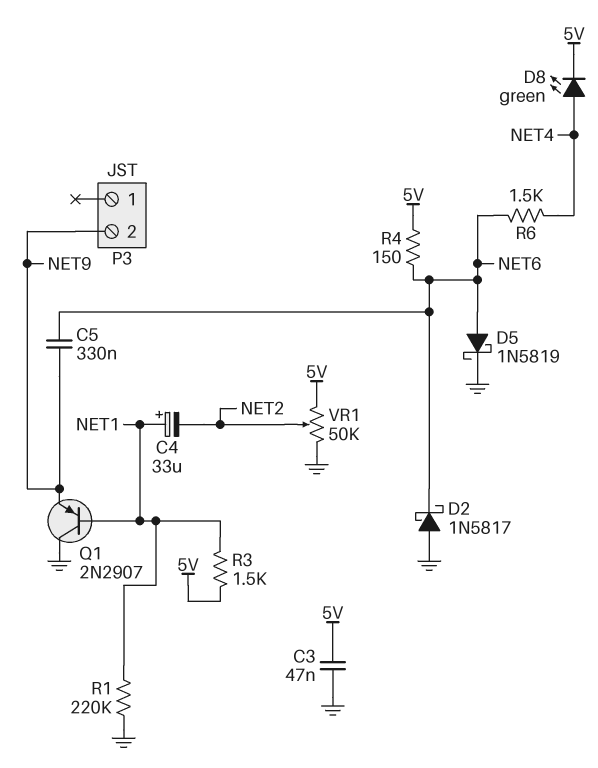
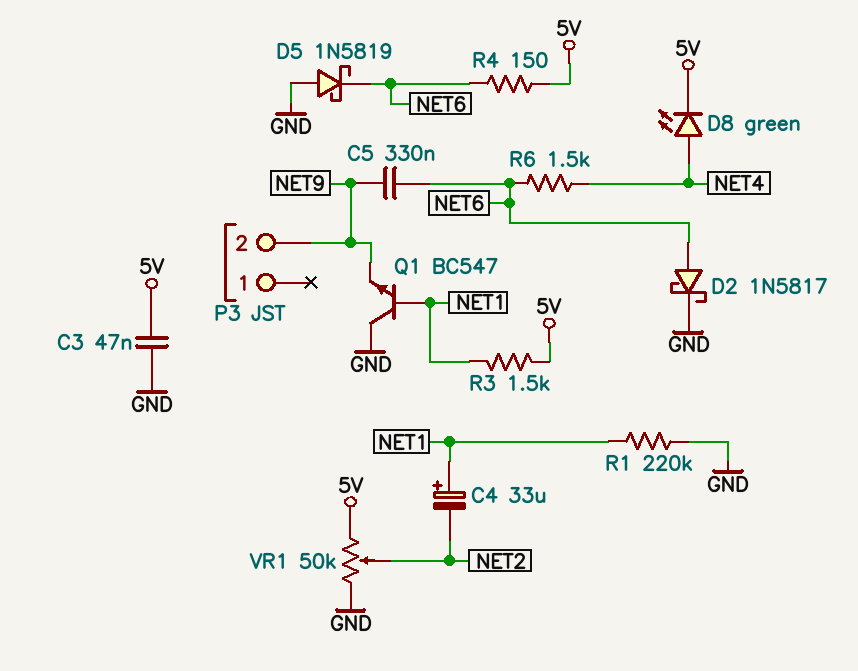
D2: schottky 1N5817 (A GND, K NET6) -> schottky 1N5817 (A NET6, K GND)
D5: schottky 1N5819 (A NET6, K GND) -> schottky 1N5819 (A GND, K NET6)
Q1: PNP 2N2907 (B NET1, C GND, E NET9) -> NPN BC547 (B NET1, C GND, E NET9)

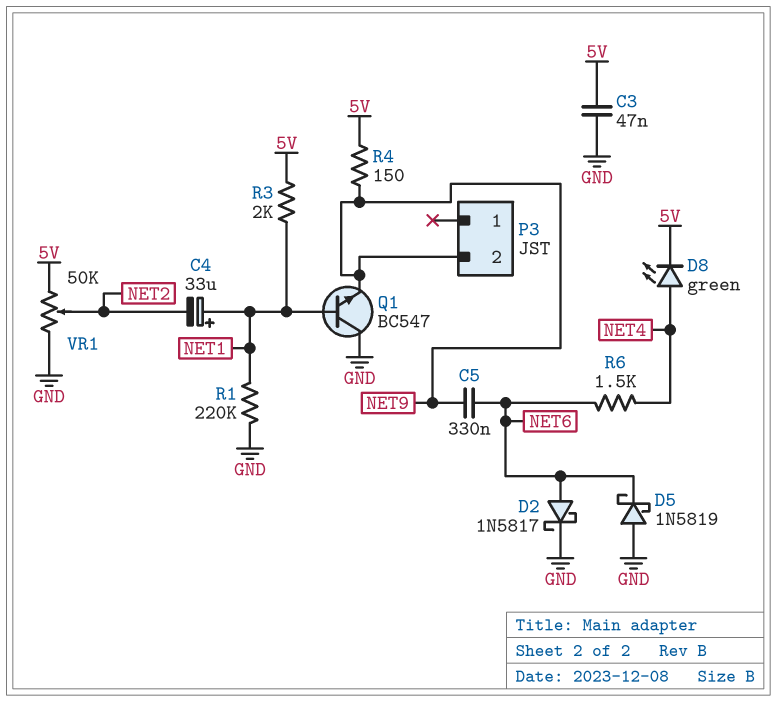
R3: 1.5k (5V, NET1) -> 2k (5V, NET1)
R4: 150 (5V, NET6) -> 150 (5V, NET9)

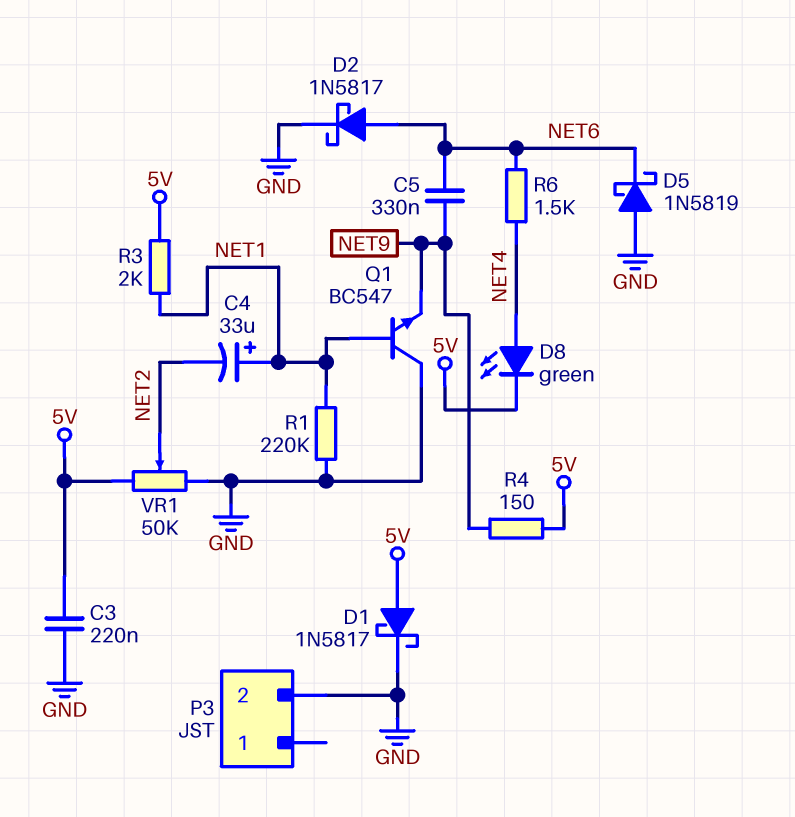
C3: 47nF (5V, GND) -> 220nF (5V, GND)
D1: none -> schottky 1N5817 (A 5V, K GND)
P3 pin 2: NET9 -> GND

